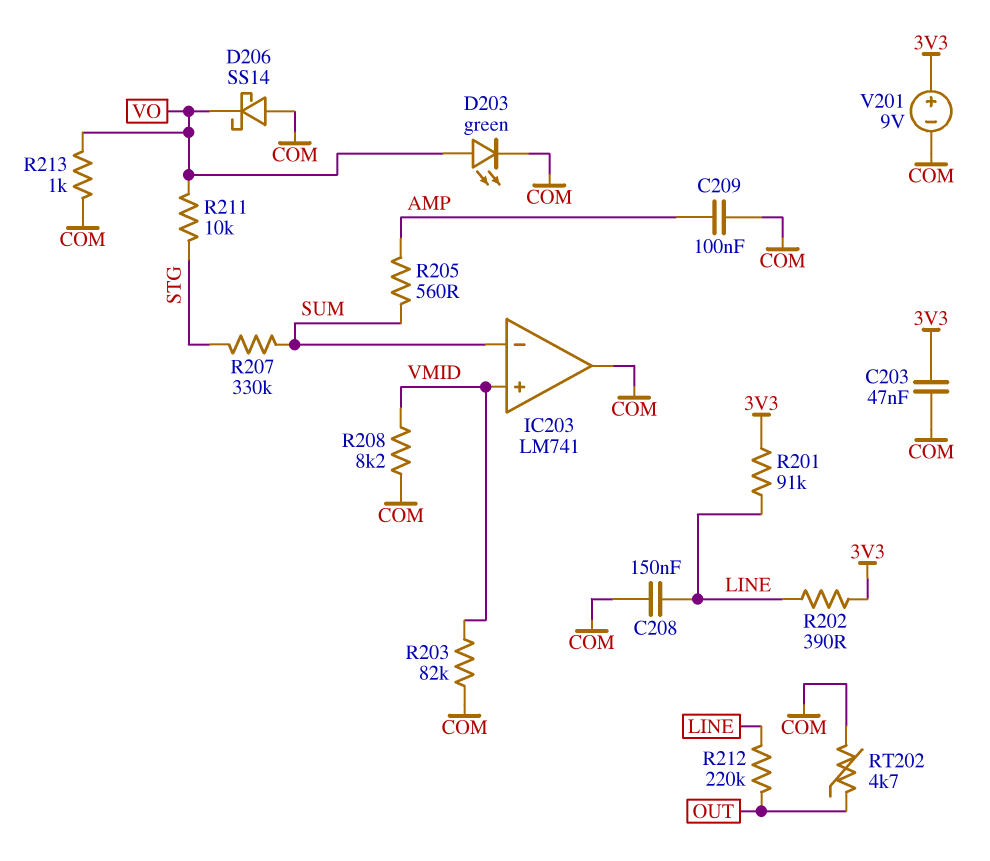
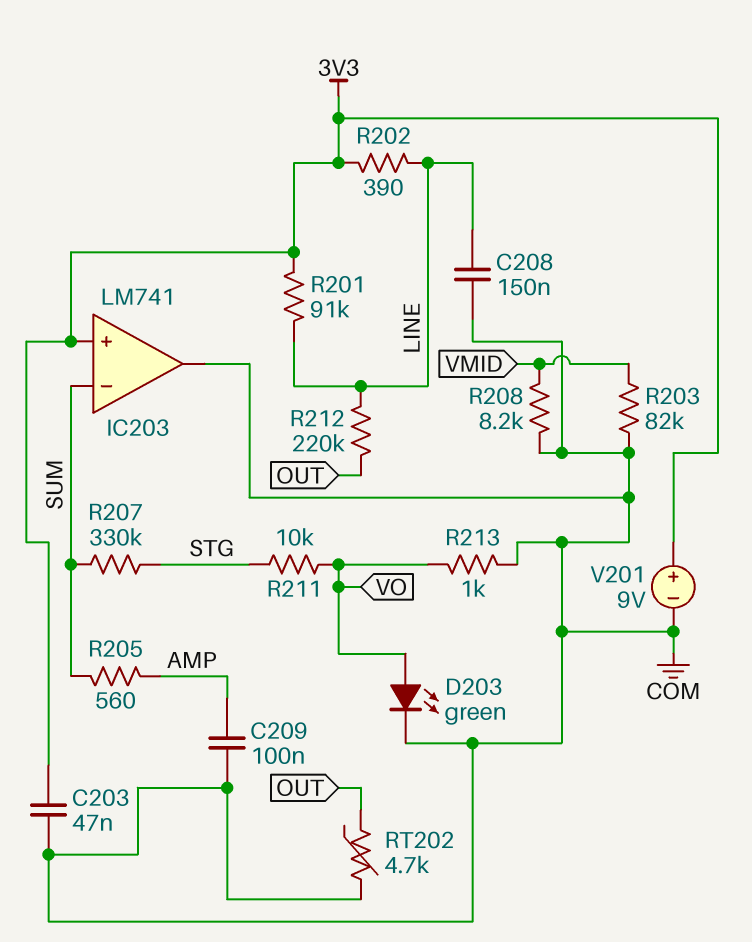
D206: schottky SS14 (A COM, K VO) -> none
IC203 pin in+: VMID -> 3V3

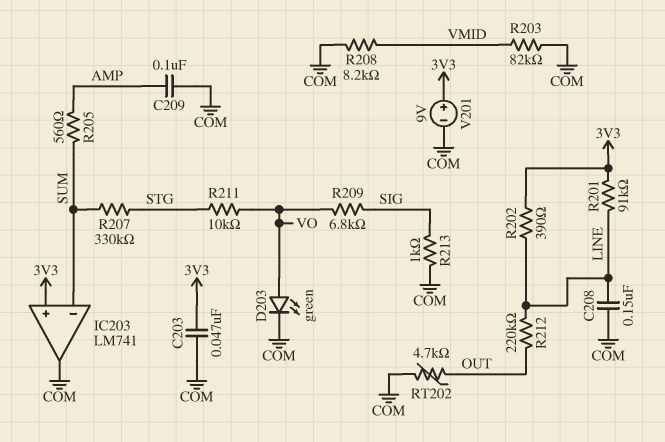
R209: none -> 6.8k (SIG, VO)
R213: 1k (COM, VO) -> 1k (COM, SIG)

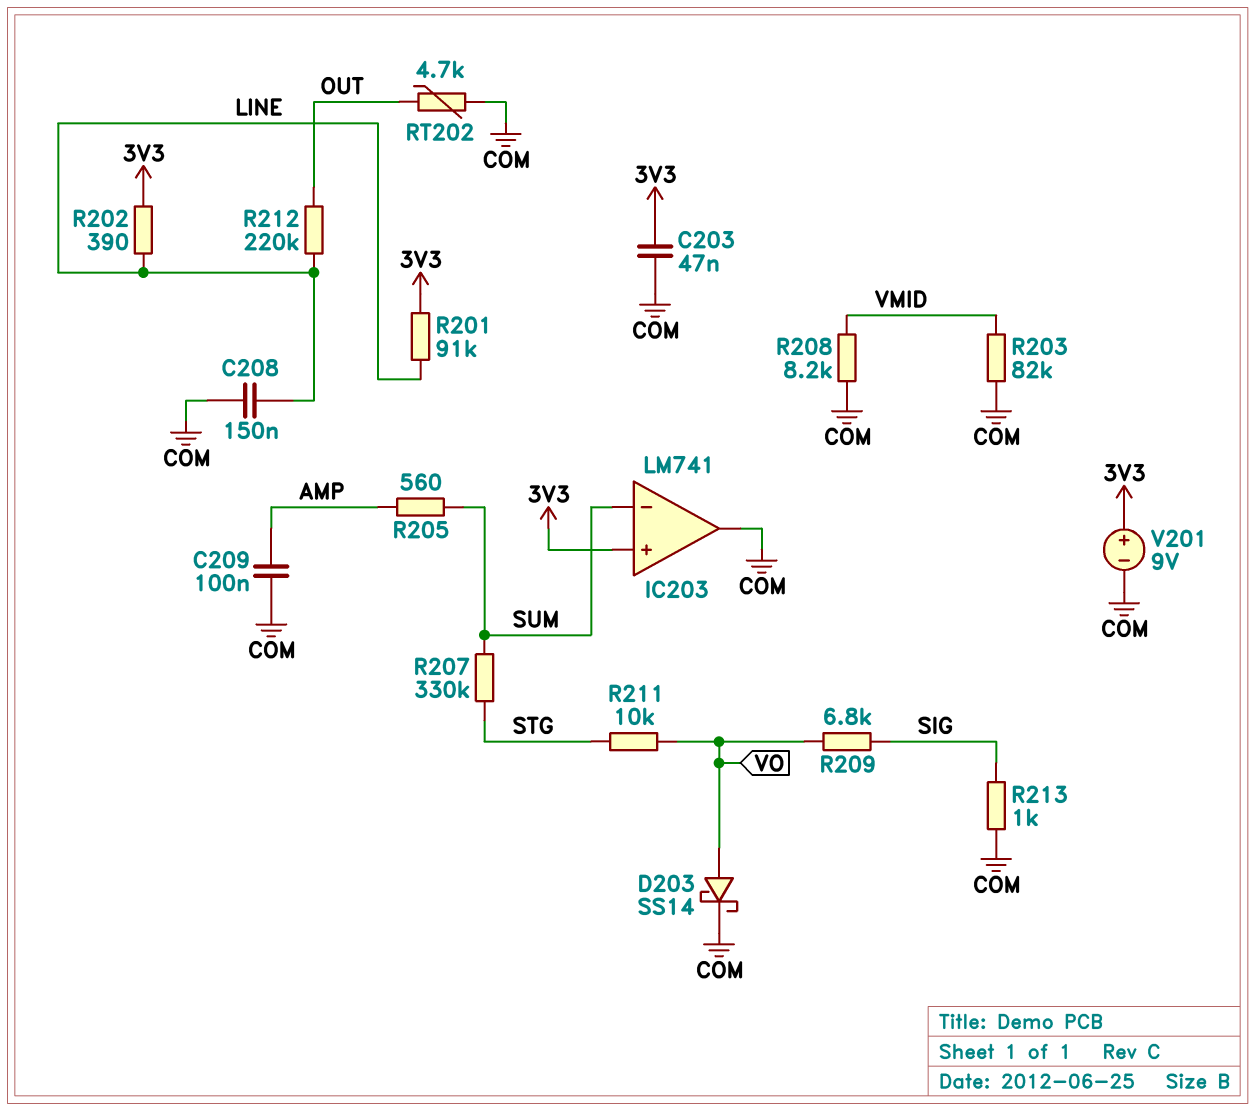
D203: LED green (A VO, K COM) -> schottky SS14 (A VO, K COM)

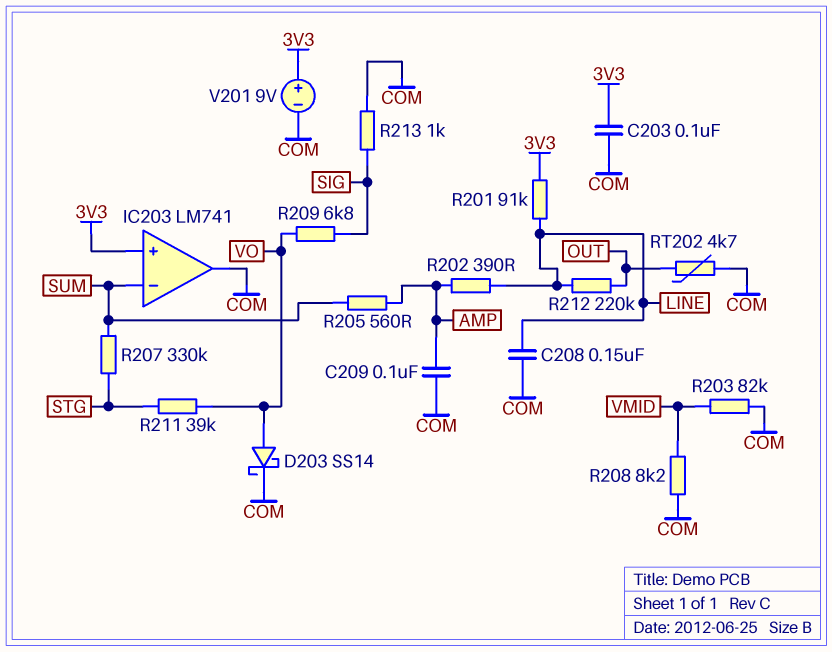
C203: 47nF (3V3, COM) -> 100nF (3V3, COM)
R202: 390 (3V3, LINE) -> 390 (AMP, LINE)
R211: 10k (STG, VO) -> 39k (STG, VO)

